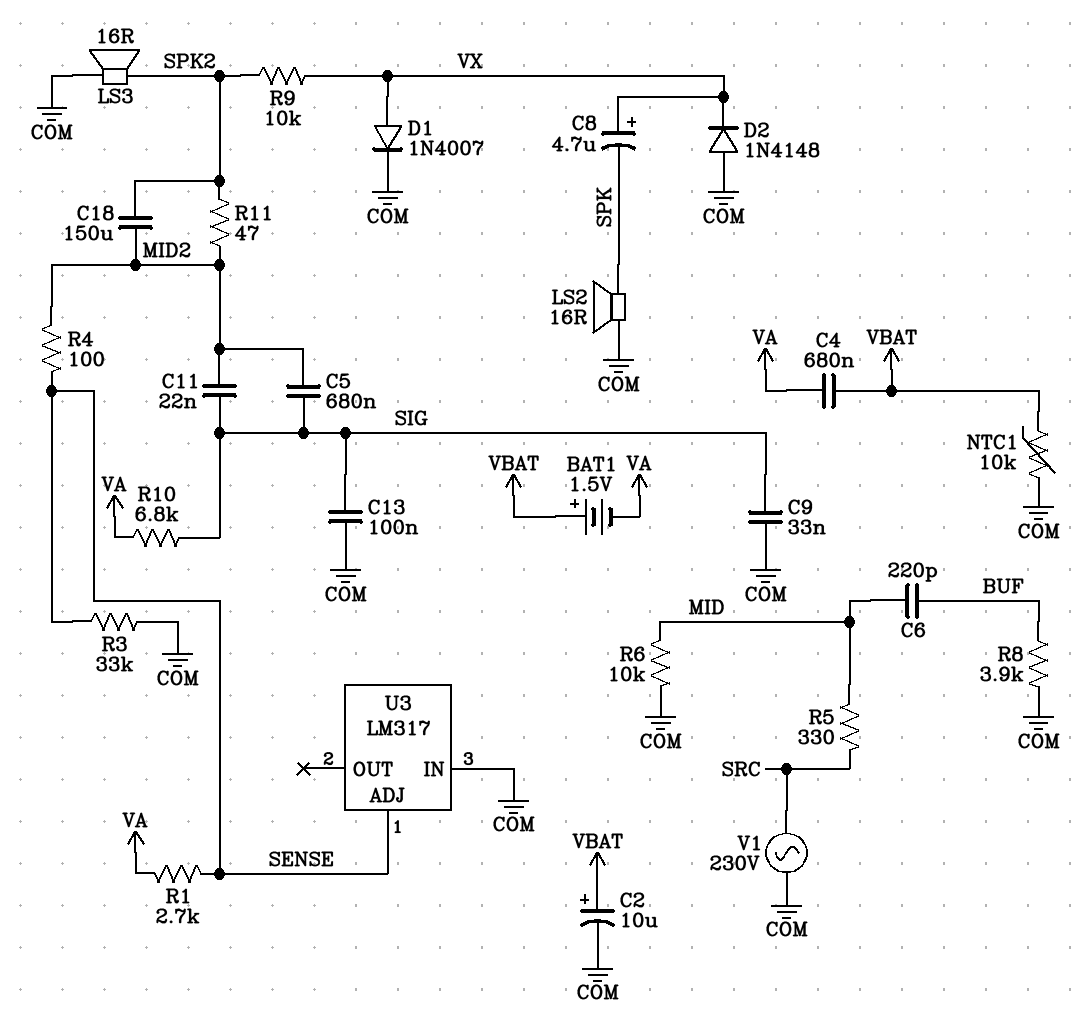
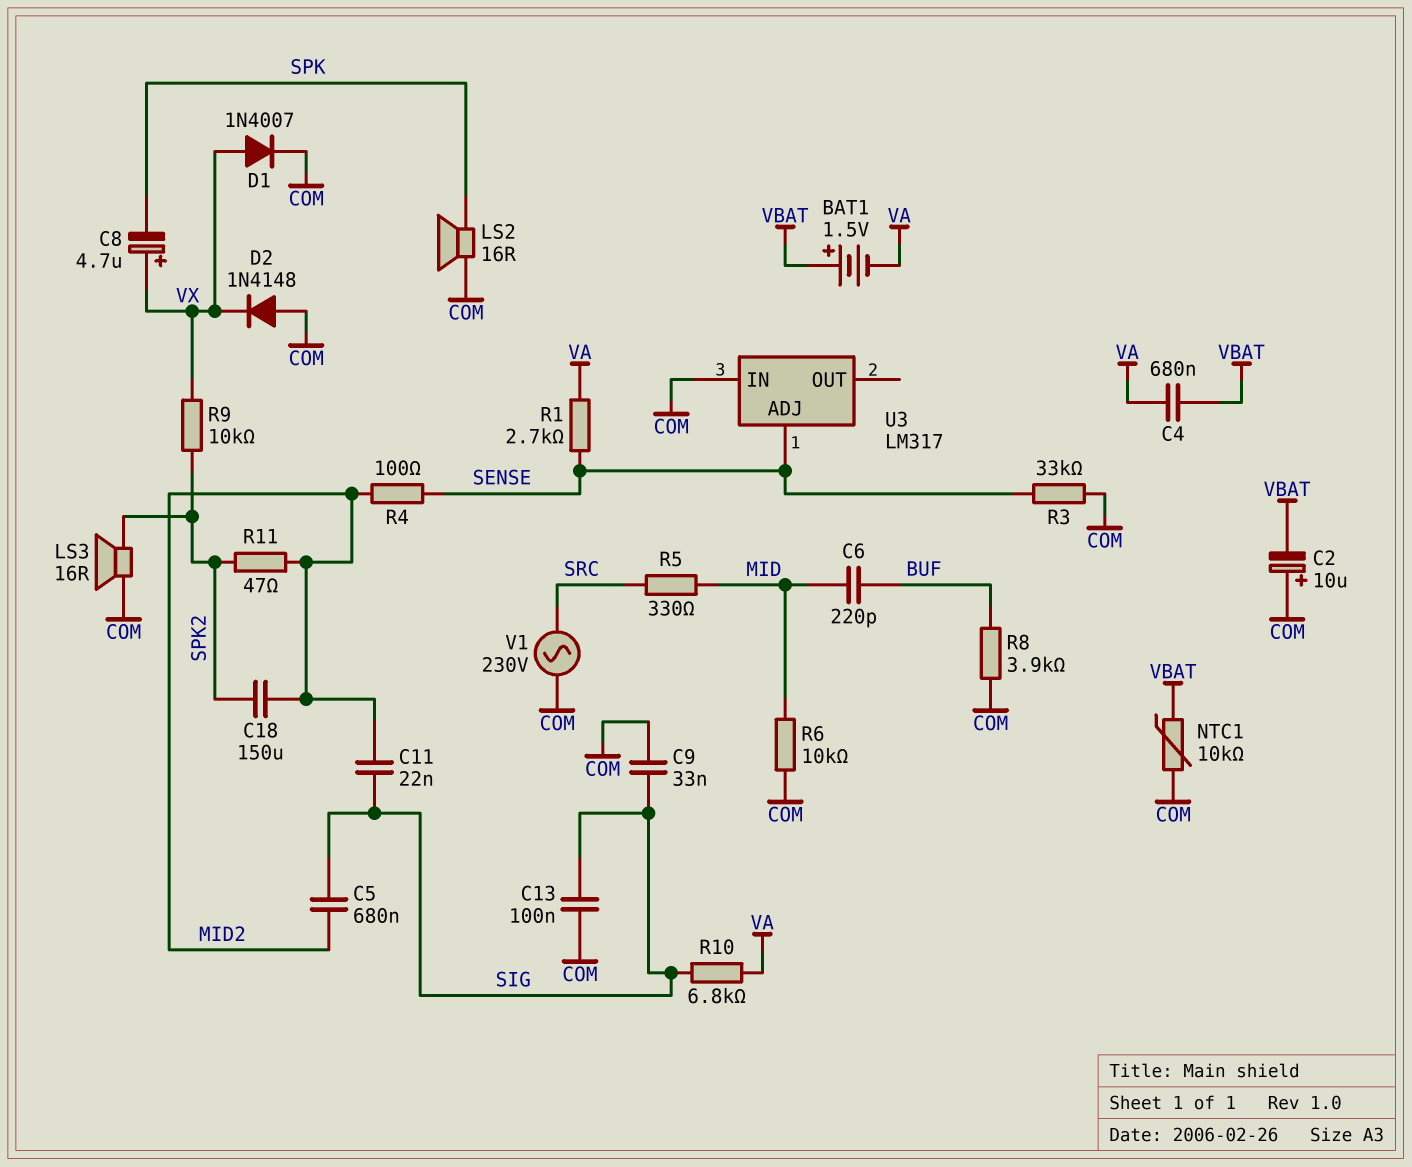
C2: 10uF (plus VBAT, minus COM) -> 10uF (plus COM, minus VBAT)

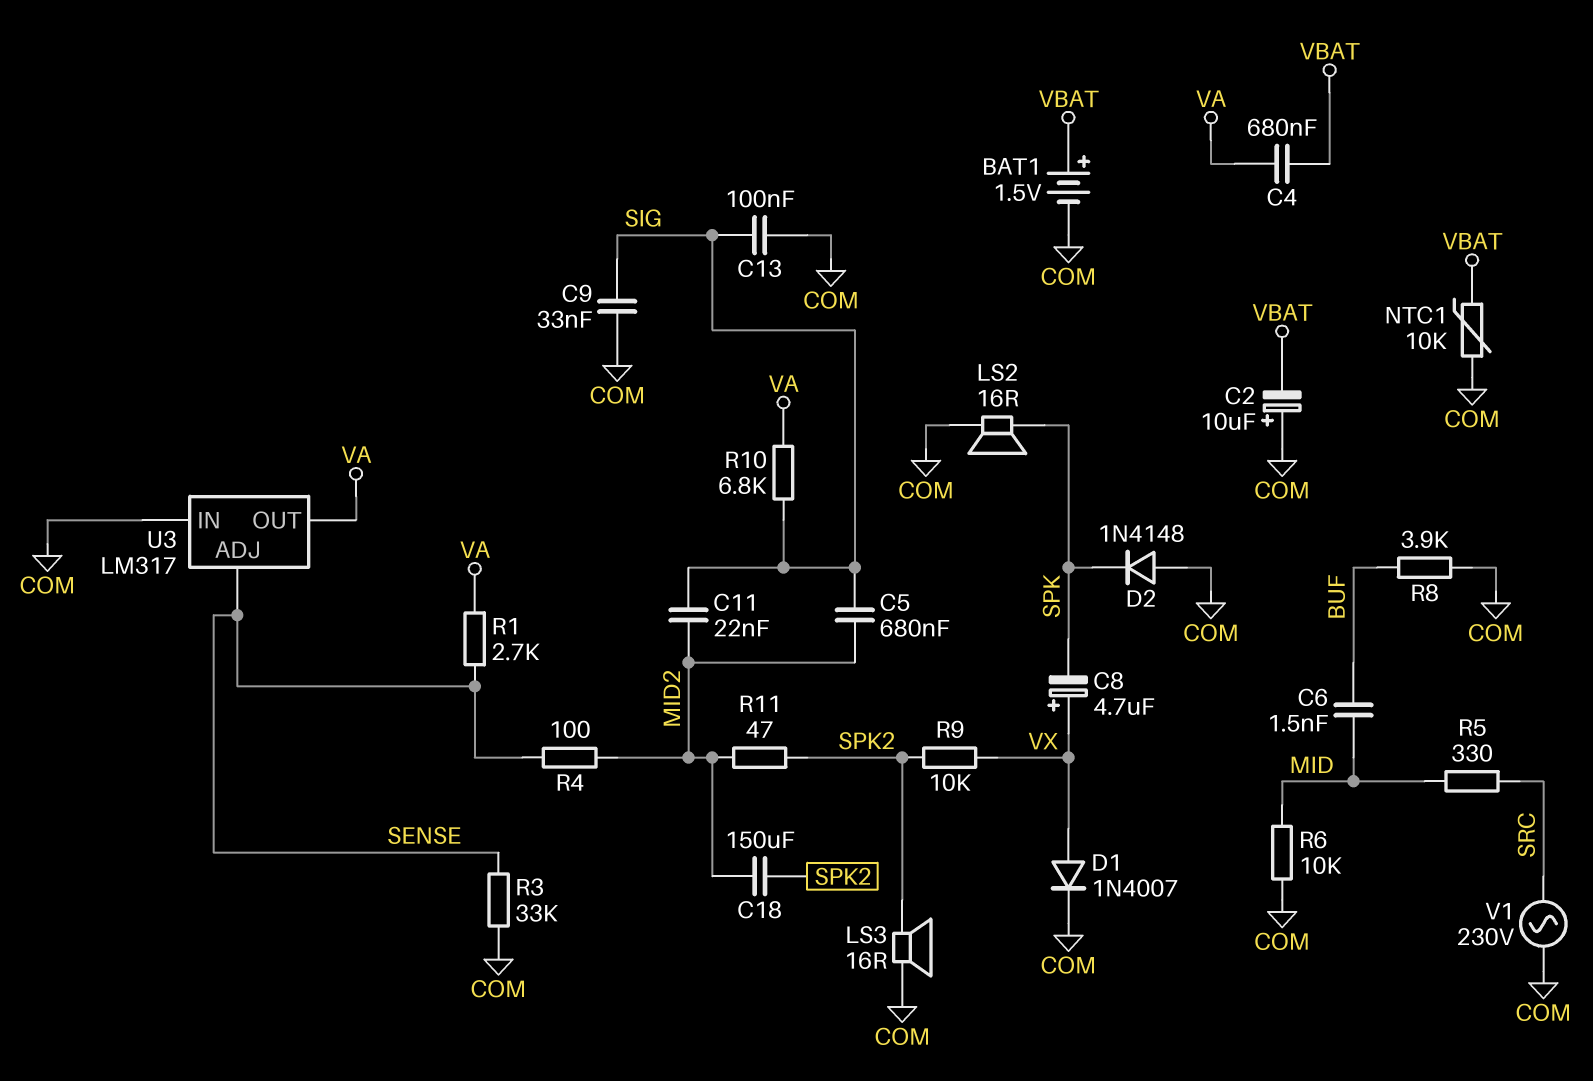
BAT1: 1.5V (plus VBAT, minus VA) -> 1.5V (plus VBAT, minus COM)
C6: 220pF (BUF, MID) -> 1.5nF (BUF, MID)
D2: diode 1N4148 (A COM, K VX) -> diode 1N4148 (A COM, K SPK)
U3 pin OUT: none -> VA

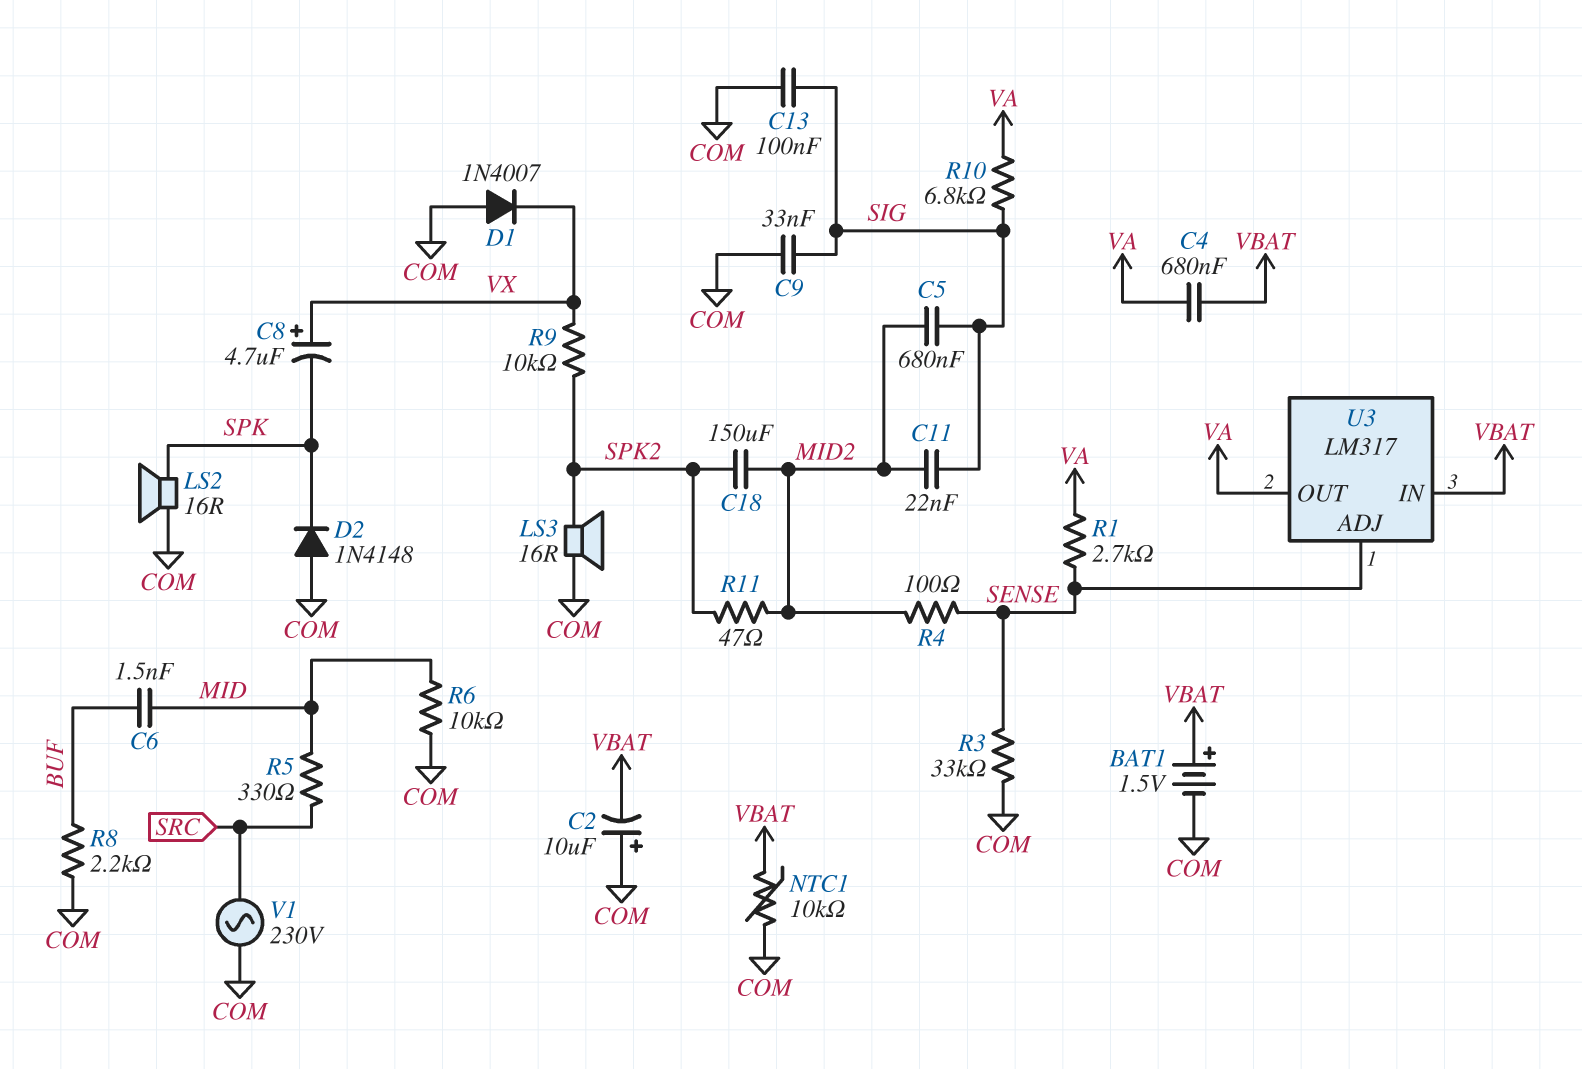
D1: diode 1N4007 (A VX, K COM) -> diode 1N4007 (A COM, K VX)
R8: 3.9k (BUF, COM) -> 2.2k (BUF, COM)
U3 pin IN: COM -> VBAT

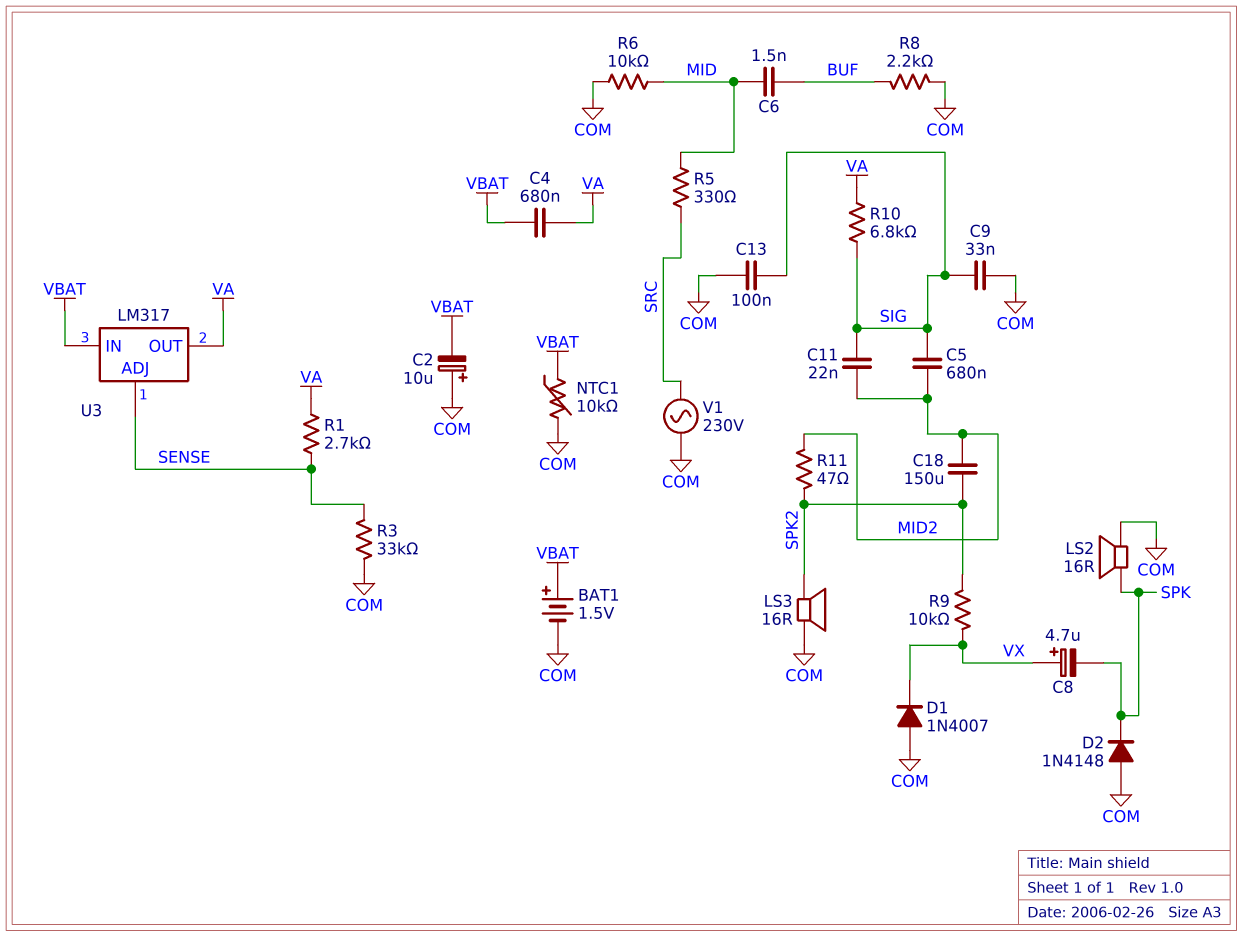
R4: 100 (MID2, SENSE) -> none

